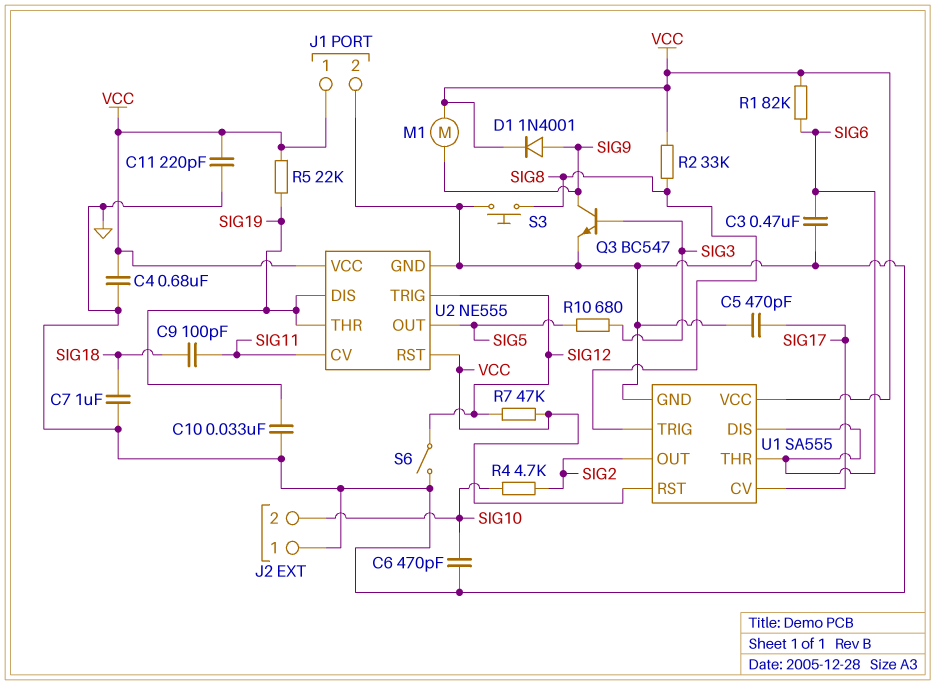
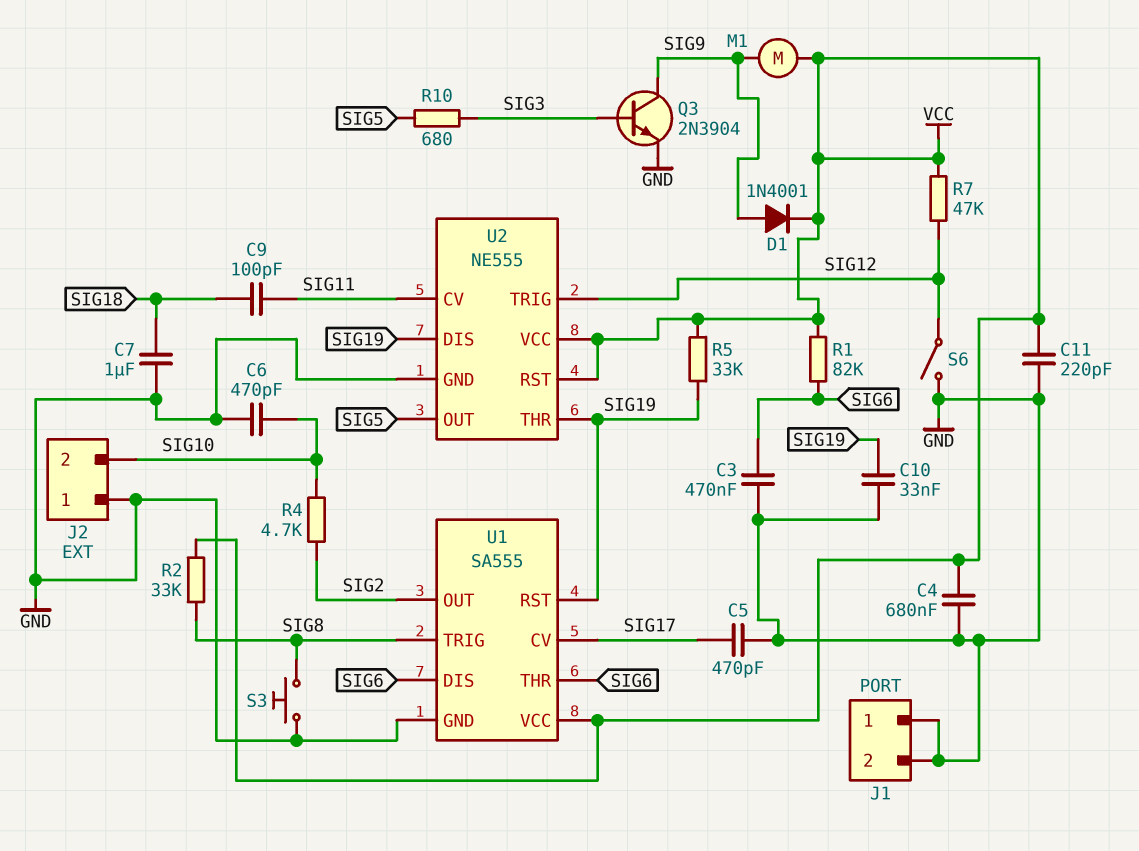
J1 pin 1: VCC -> GND
Q3: NPN BC547 (B SIG3, C SIG9, E GND) -> NPN 2N3904 (B SIG3, C SIG9, E GND)
R5: 22k (SIG19, VCC) -> 33k (SIG19, VCC)
U1 pin RST: VCC -> SIG19

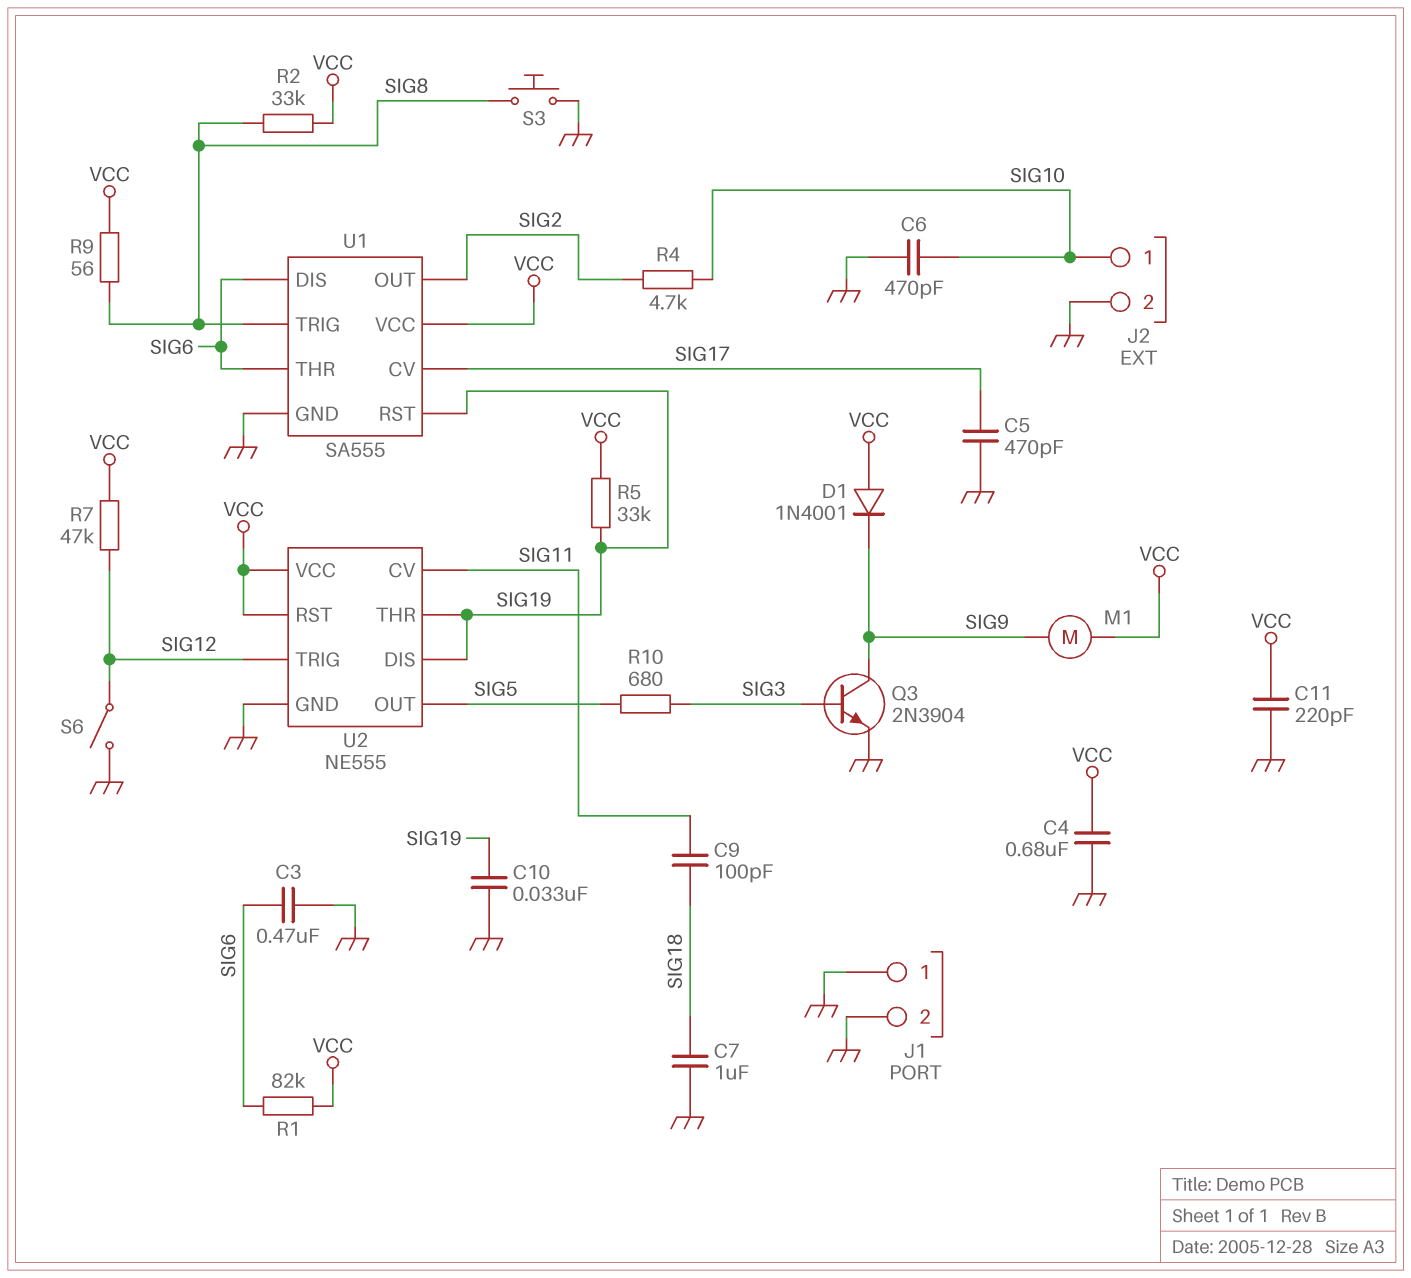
D1: diode 1N4001 (A SIG9, K VCC) -> diode 1N4001 (A VCC, K SIG9)
J2 pin 1: GND -> SIG10
J2 pin 2: SIG10 -> GND
R9: none -> 56 (SIG8, VCC)

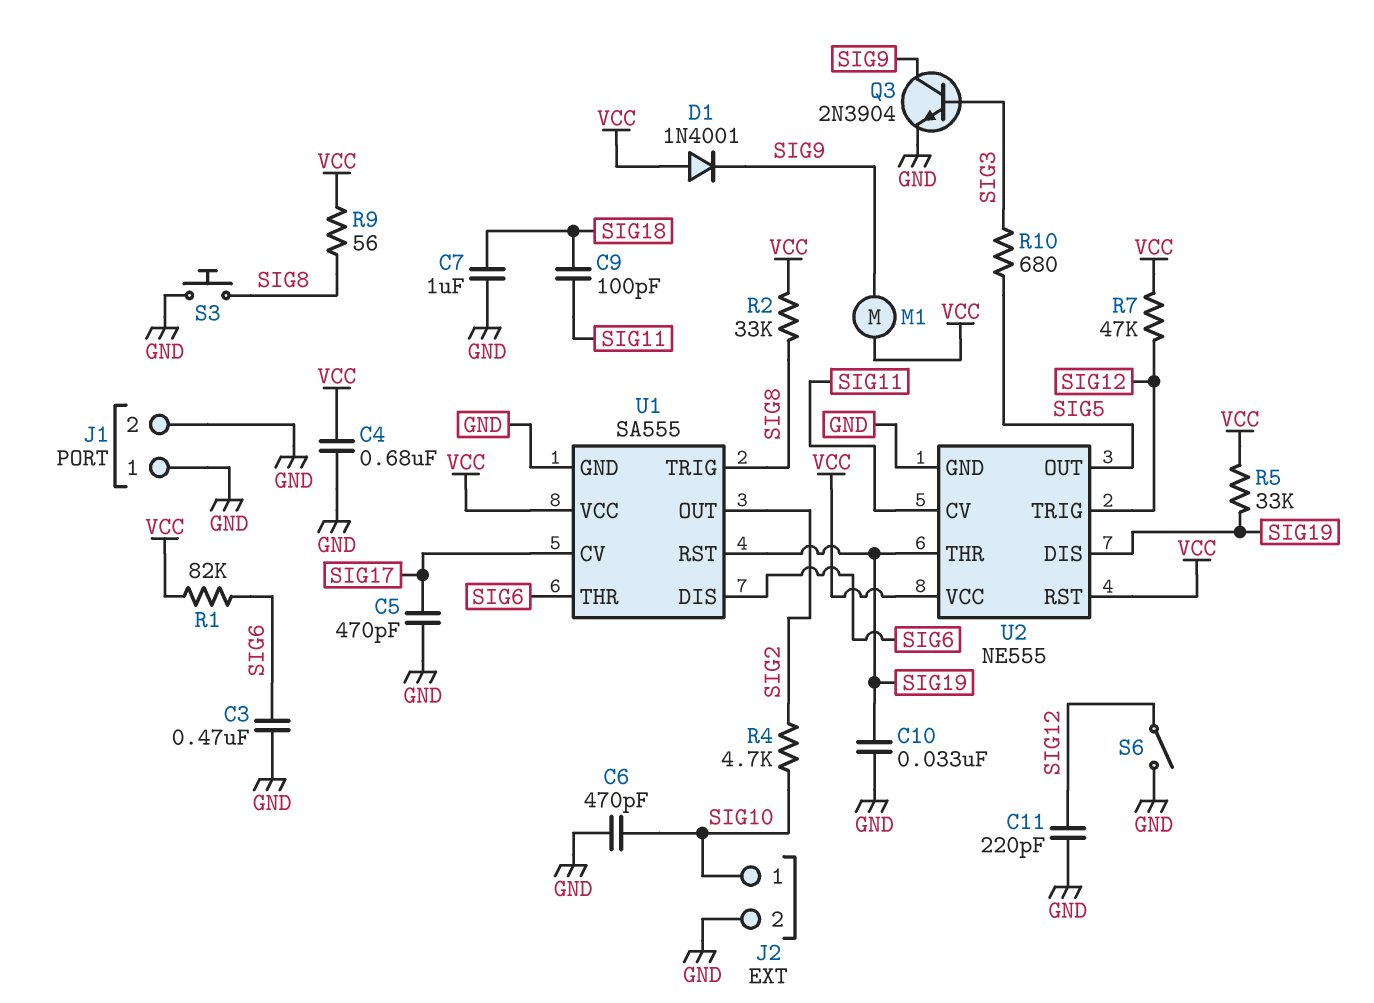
C11: 220pF (GND, VCC) -> 220pF (GND, SIG12)

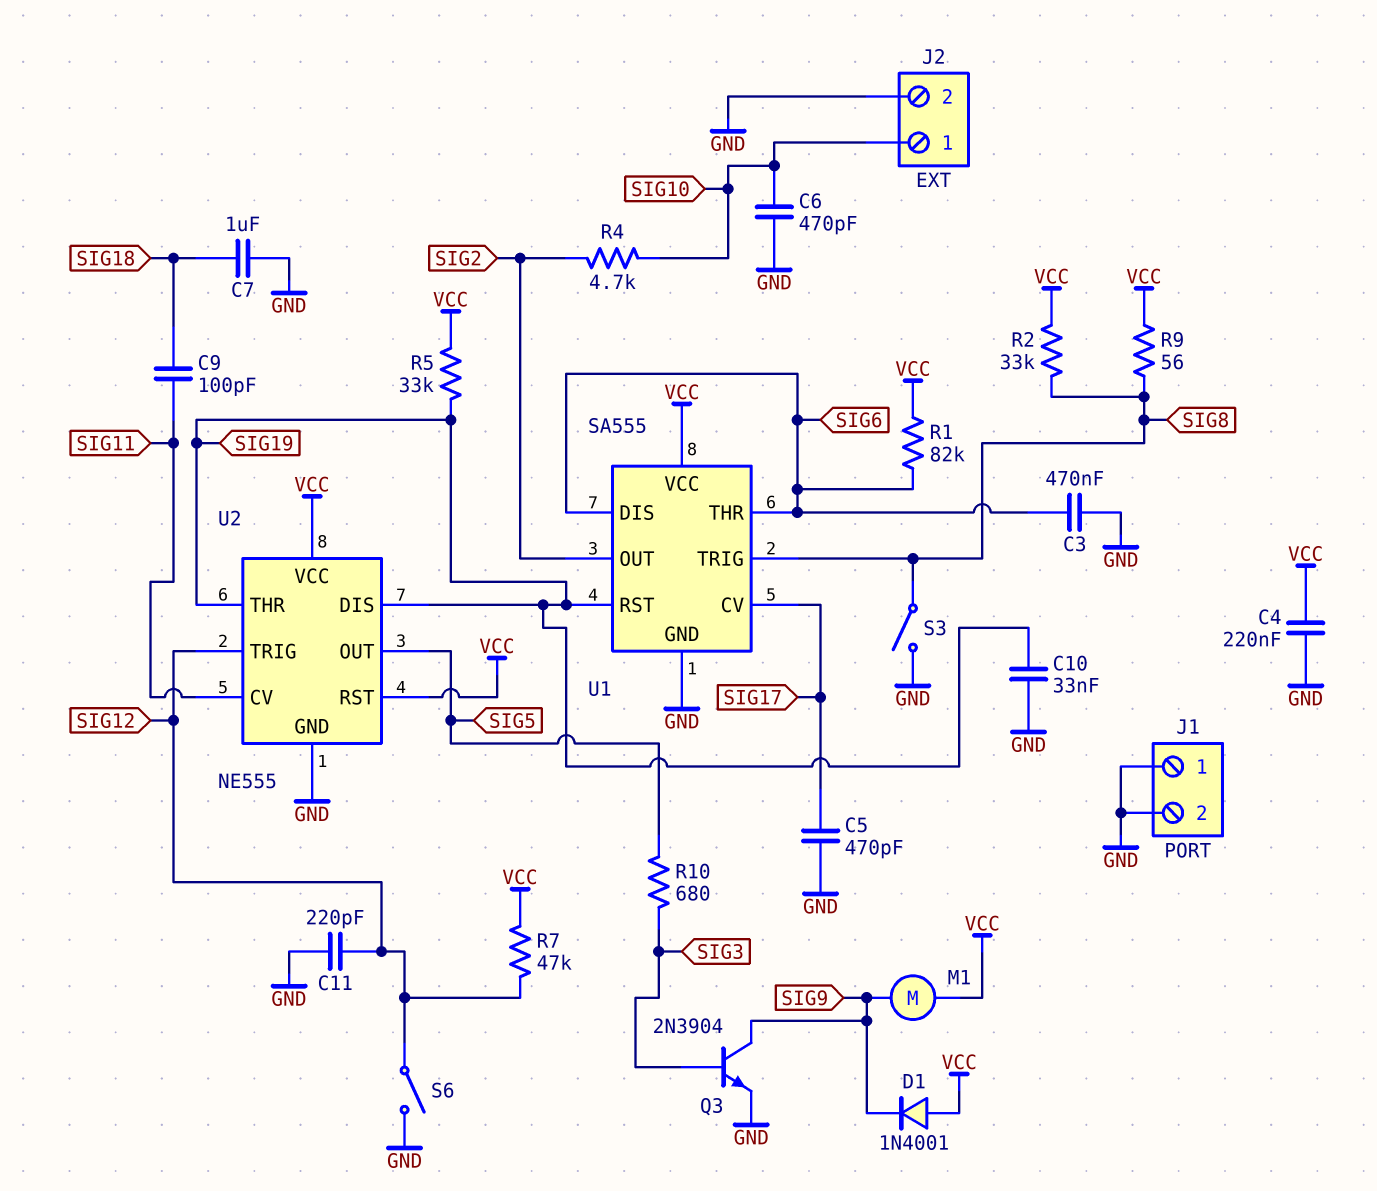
C4: 680nF (GND, VCC) -> 220nF (GND, VCC)
S3: button (GND, SIG8) -> switch (GND, SIG8)

